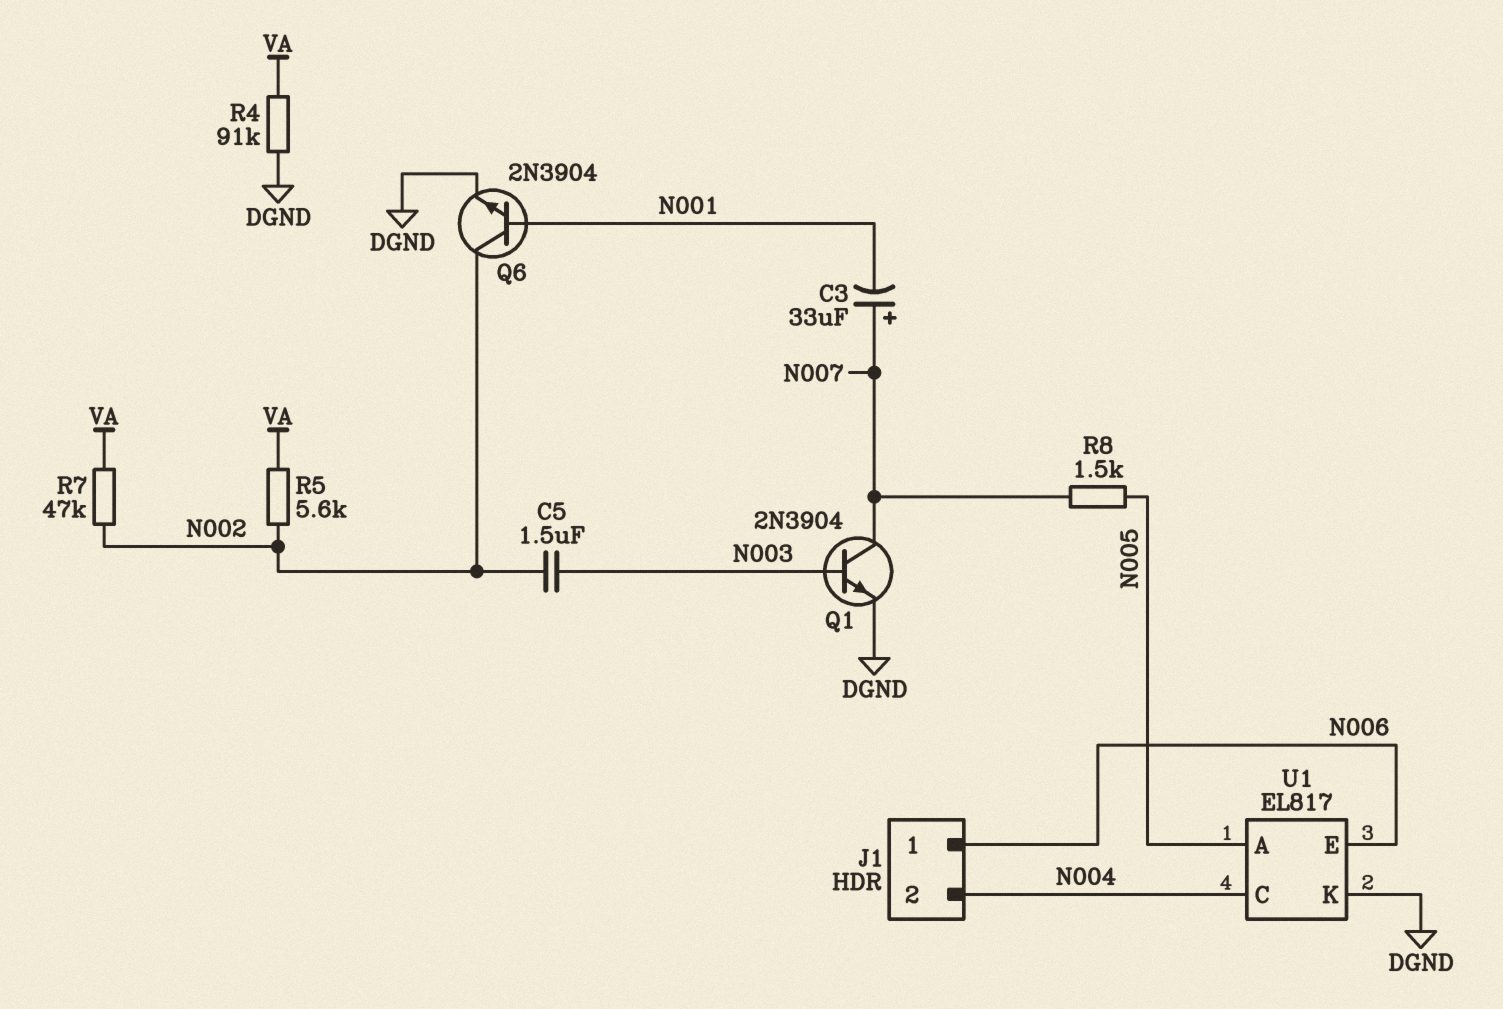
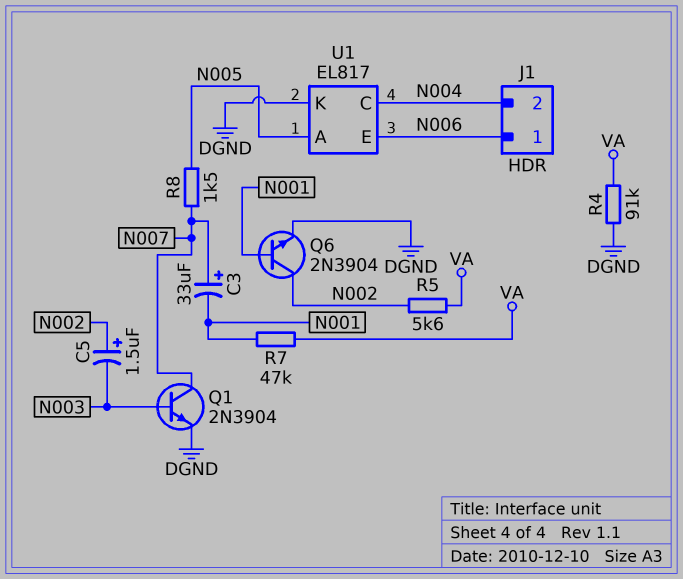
C5: 1.5uF (N002, N003) -> 1.5uF (plus N002, minus N003)
R7: 47k (N002, VA) -> 47k (N001, VA)

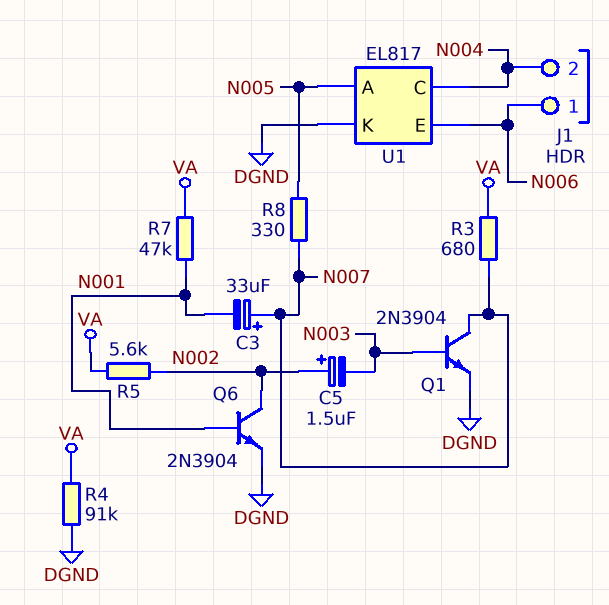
R3: none -> 680 (N007, VA)
R8: 1.5k (N005, N007) -> 330 (N005, N007)

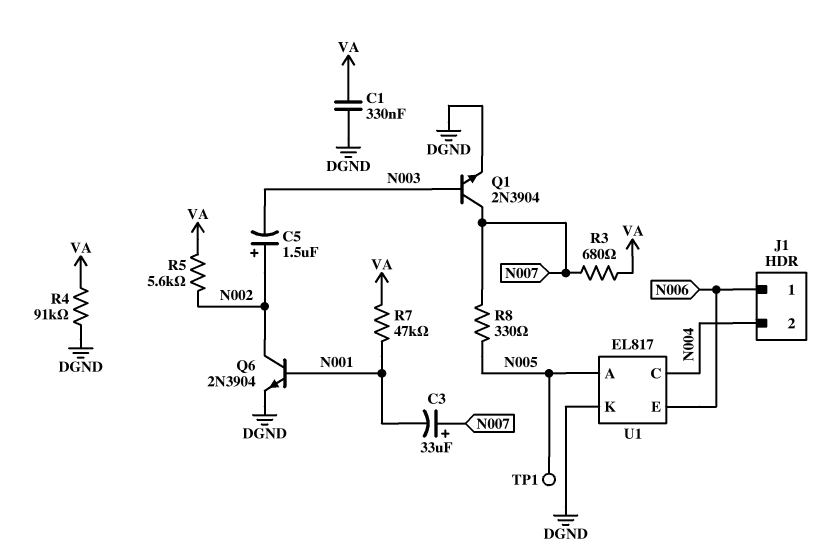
C1: none -> 330nF (DGND, VA)
TP1: none -> test point (N005)

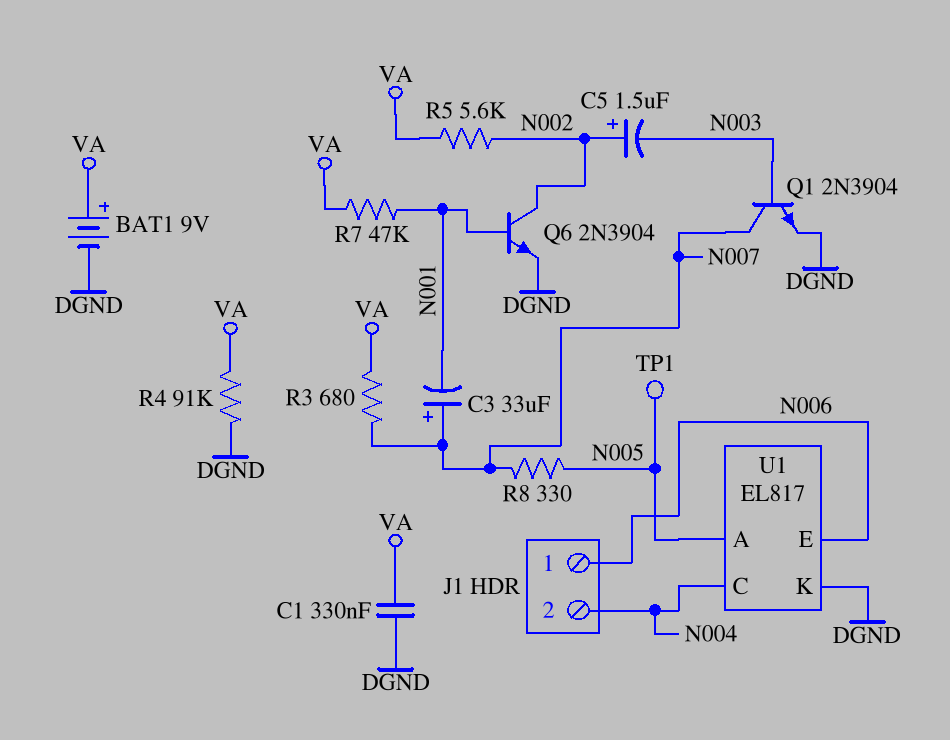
BAT1: none -> 9V (plus VA, minus DGND)

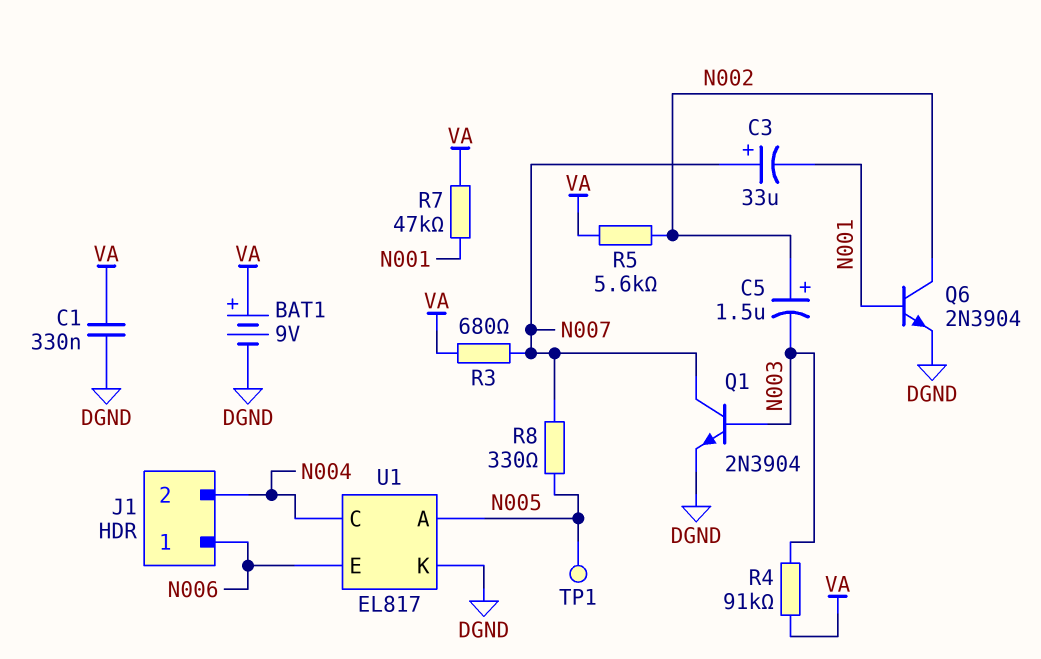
R4: 91k (DGND, VA) -> 91k (N003, VA)

